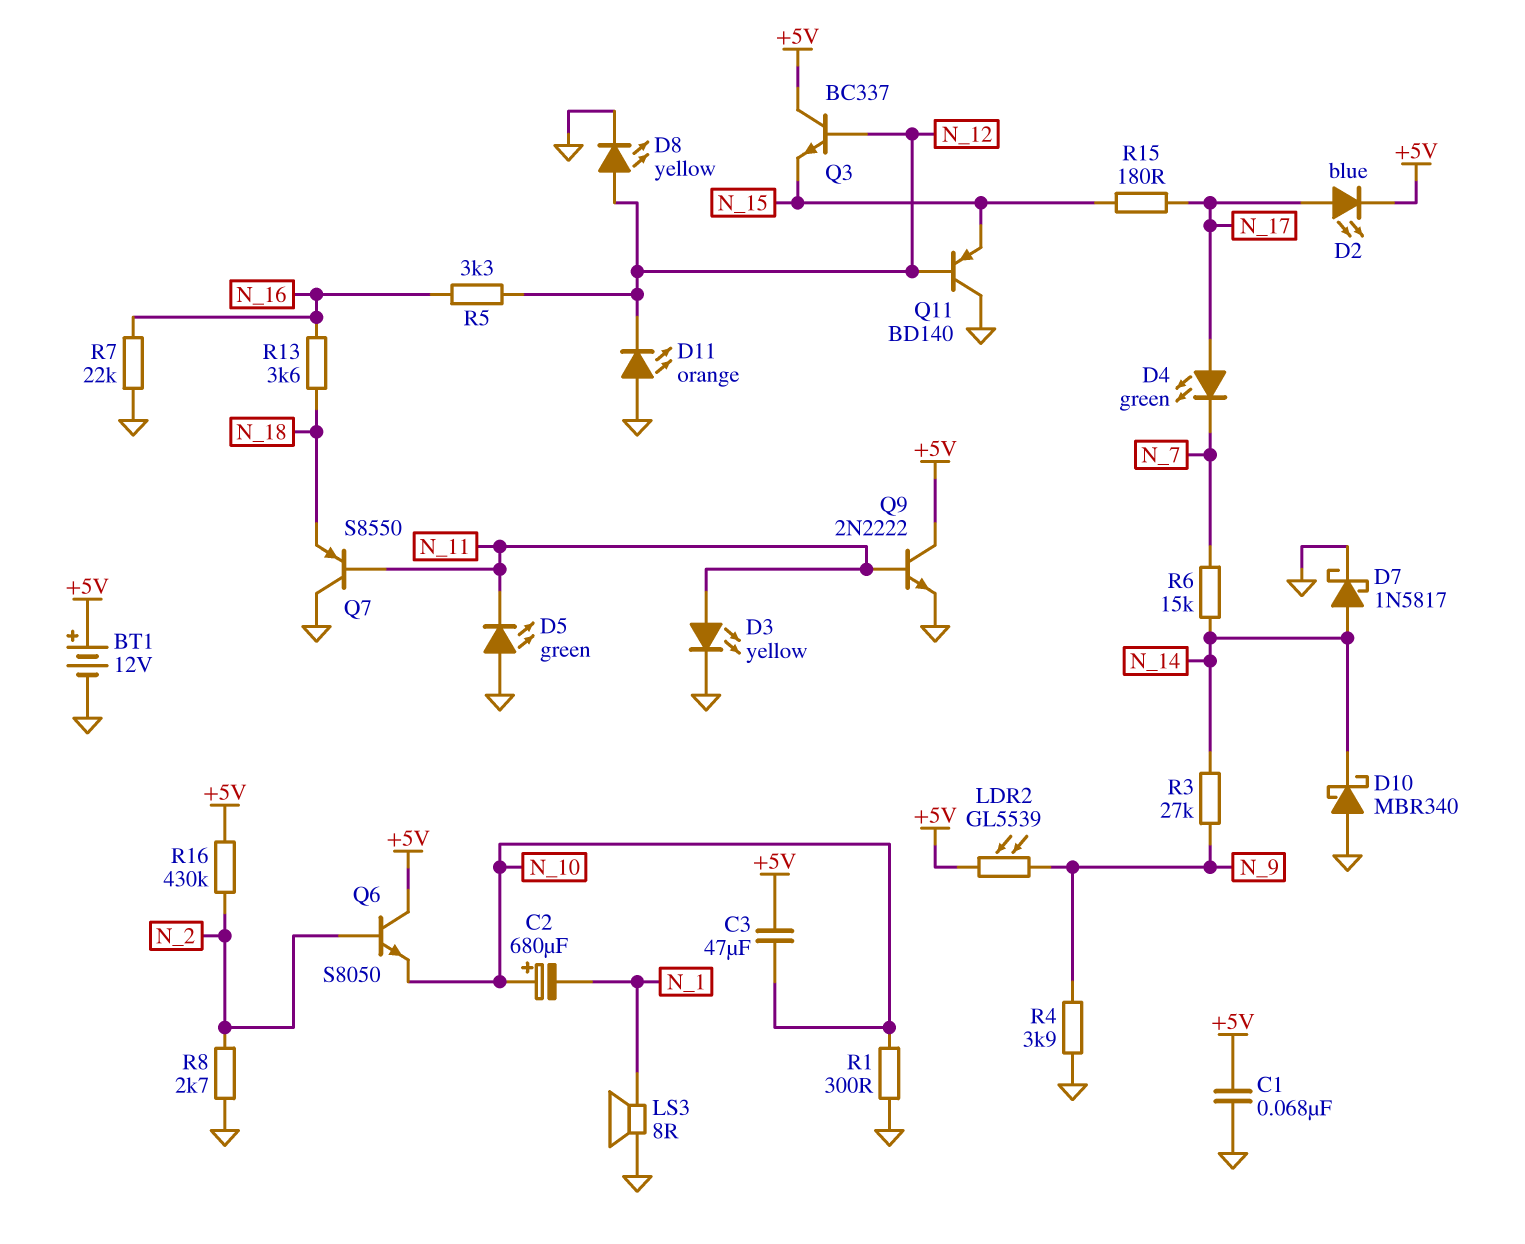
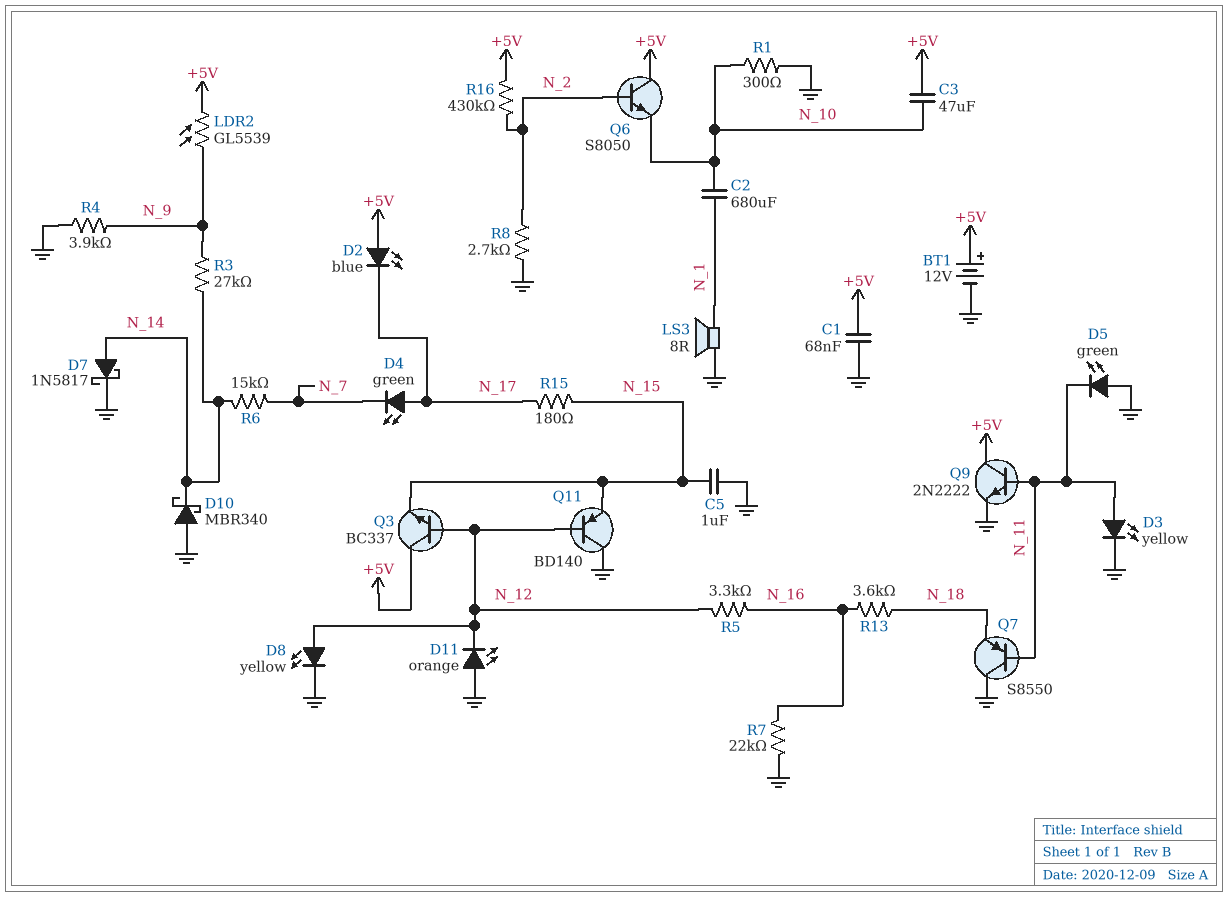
C2: 680uF (plus N_10, minus N_1) -> 680uF (N_1, N_10)
C5: none -> 1uF (GND, N_15)
D2: LED blue (A N_17, K +5V) -> LED blue (A +5V, K N_17)

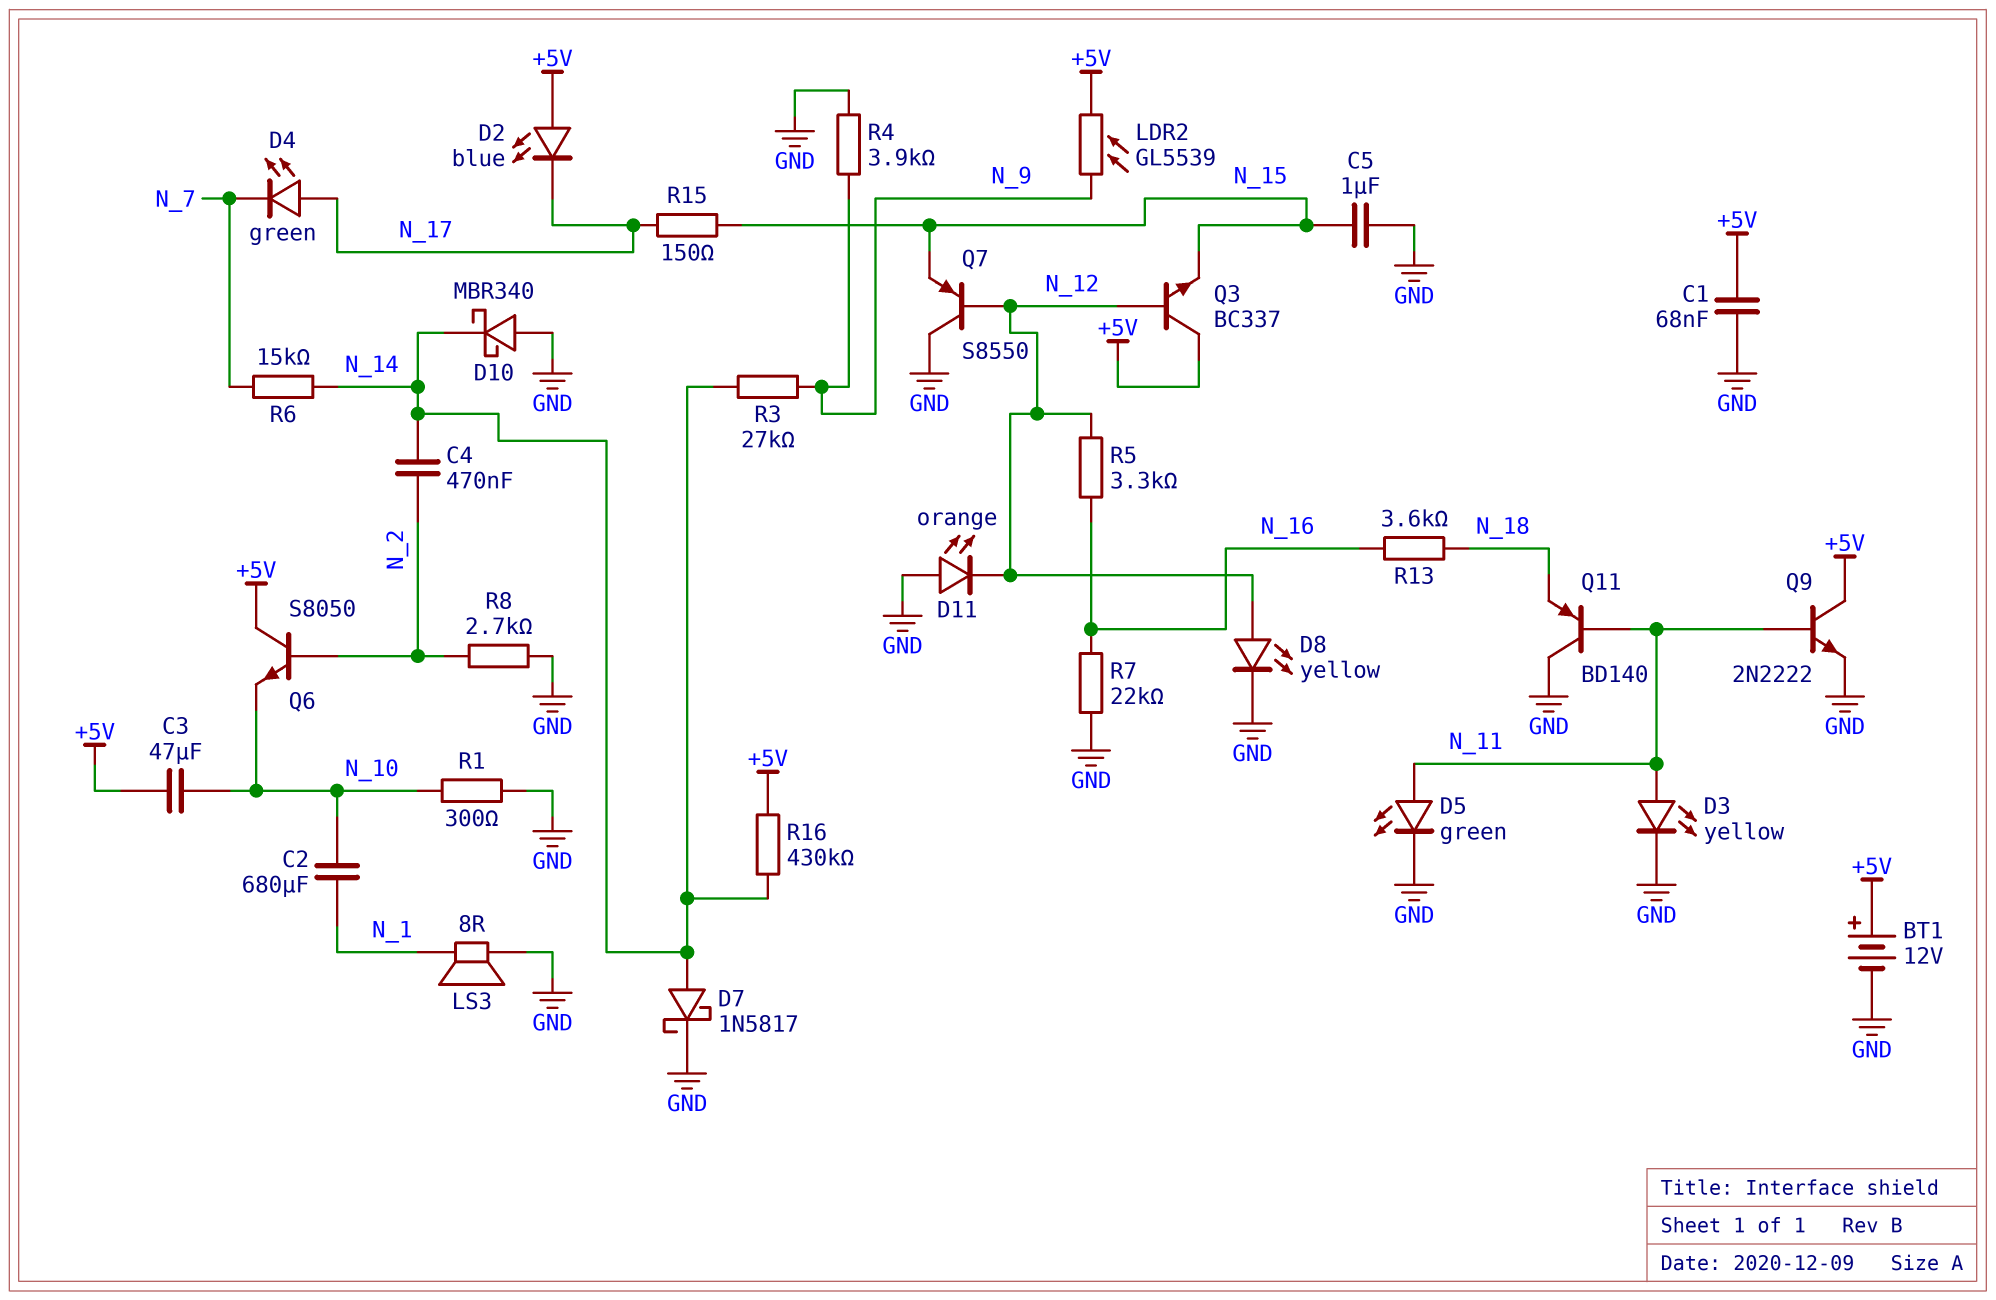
C4: none -> 470nF (N_2, N_14)
D5: LED green (A GND, K N_11) -> LED green (A N_11, K GND)
Q7: PNP S8550 (B N_11, C GND, E N_18) -> PNP S8550 (B N_12, C GND, E N_15)
Q11: PNP BD140 (B N_12, C GND, E N_15) -> PNP BD140 (B N_11, C GND, E N_18)
R15: 180 (N_15, N_17) -> 150 (N_15, N_17)
R16: 430k (+5V, N_2) -> 430k (+5V, N_14)

